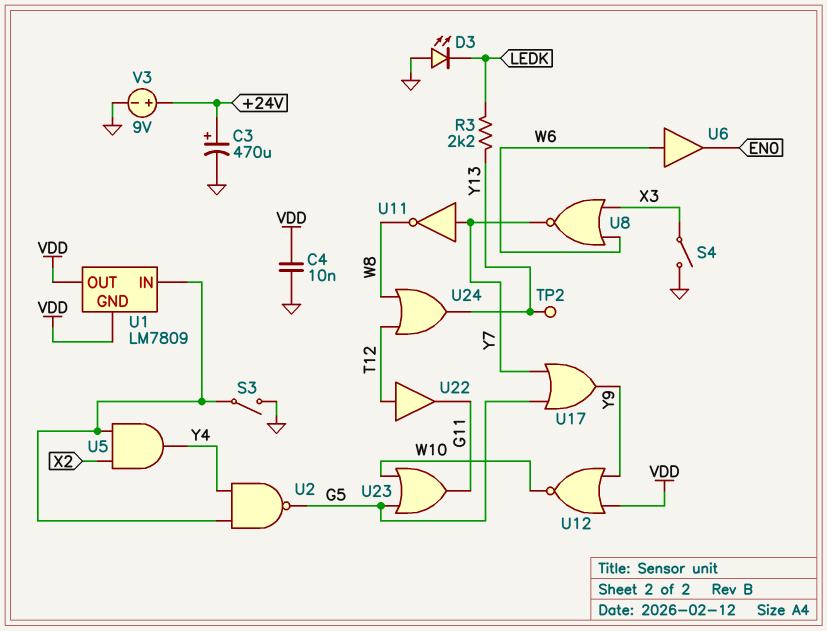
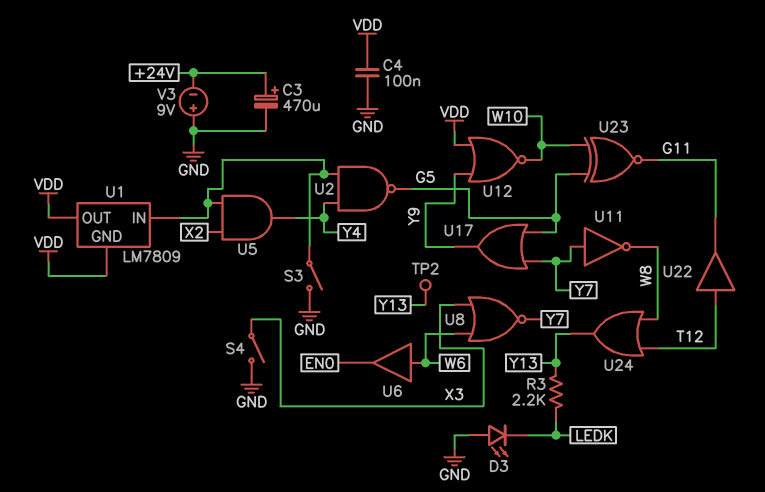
C4: 10nF (GND, VDD) -> 100nF (GND, VDD)
U23: OR (in G5, in W10, out G11) -> XNOR (in G5, in W10, out G11)
V3: 9V (plus +24V, minus GND) -> 9V (plus GND, minus +24V)

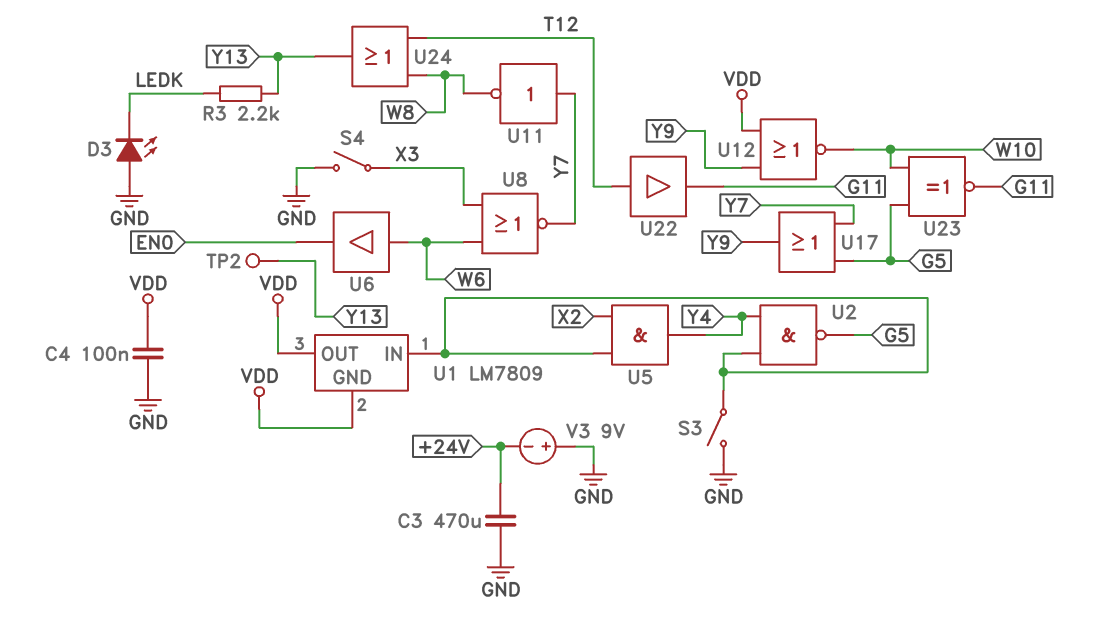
C3: 470uF (plus +24V, minus GND) -> 470uF (+24V, GND)

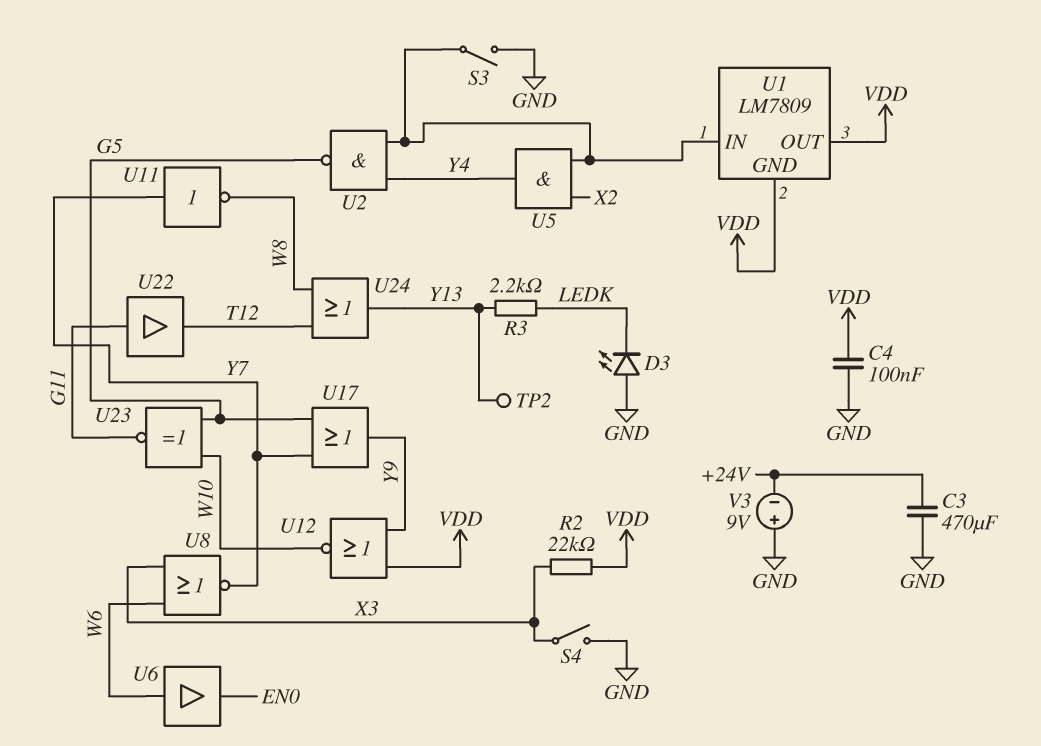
R2: none -> 22k (VDD, X3)
U22: buffer (in T12, out G11) -> buffer (in G11, out T12)

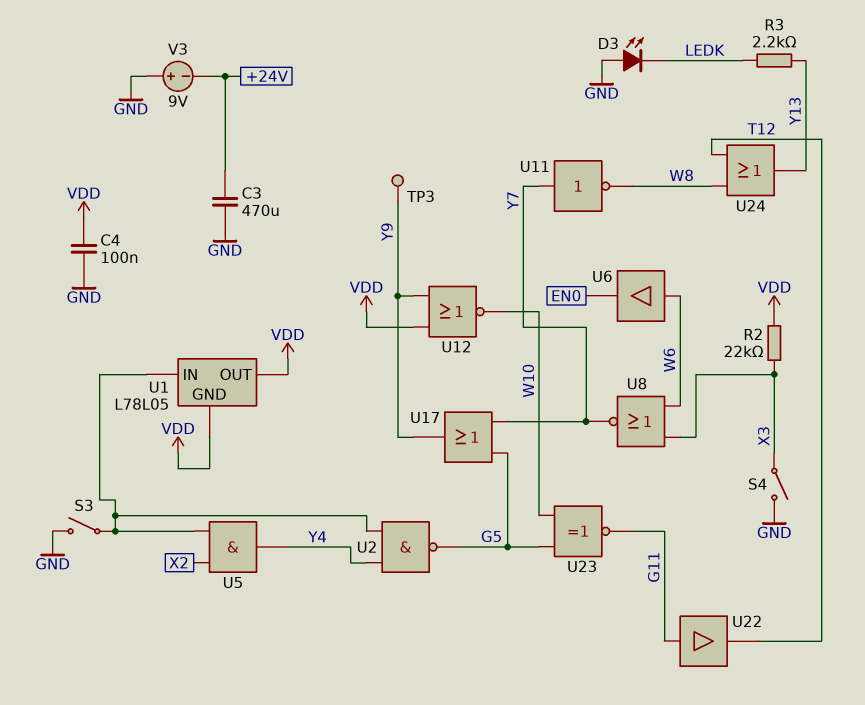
TP2: test point (Y13) -> none
TP3: none -> test point (Y9)
U1: LM7809 -> L78L05

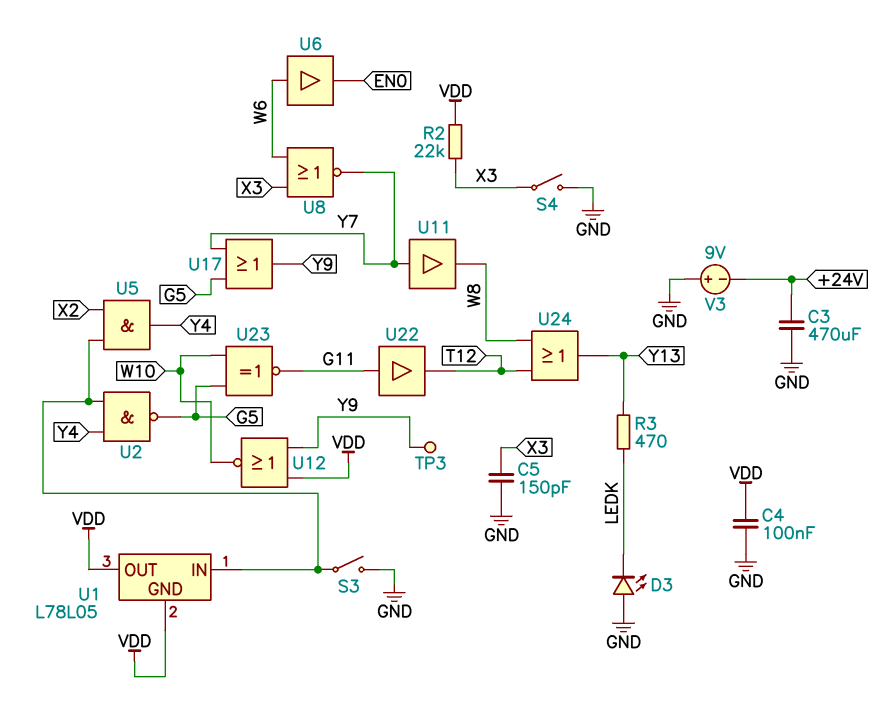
C5: none -> 150pF (GND, X3)
R3: 2.2k (LEDK, Y13) -> 470 (LEDK, Y13)
U11: NOT (in Y7, out W8) -> buffer (in Y7, out W8)

